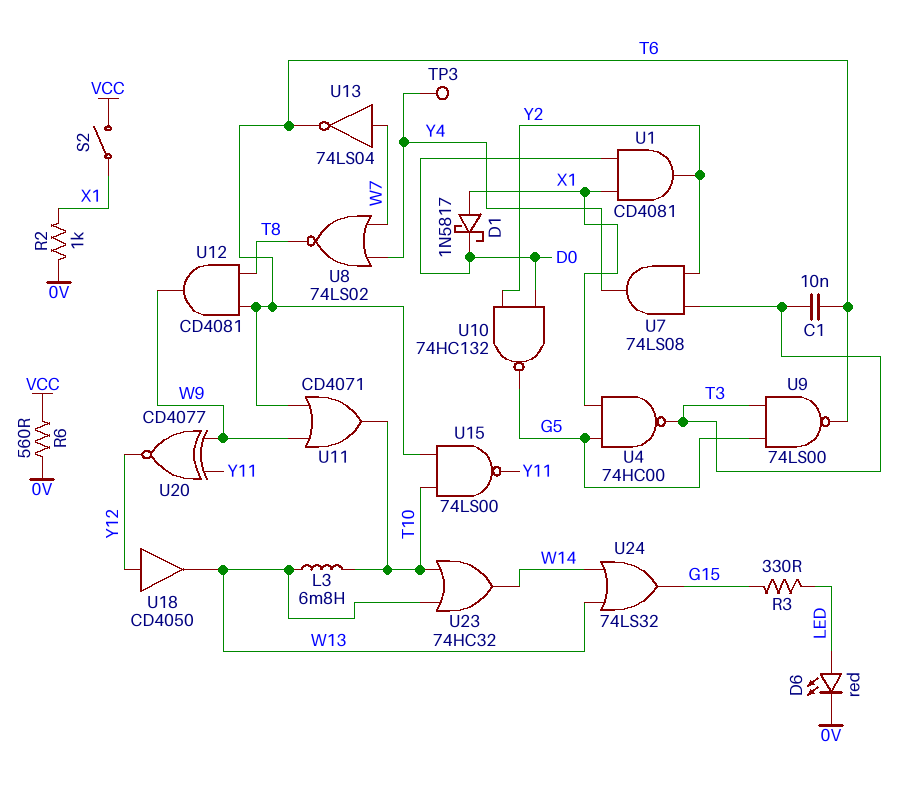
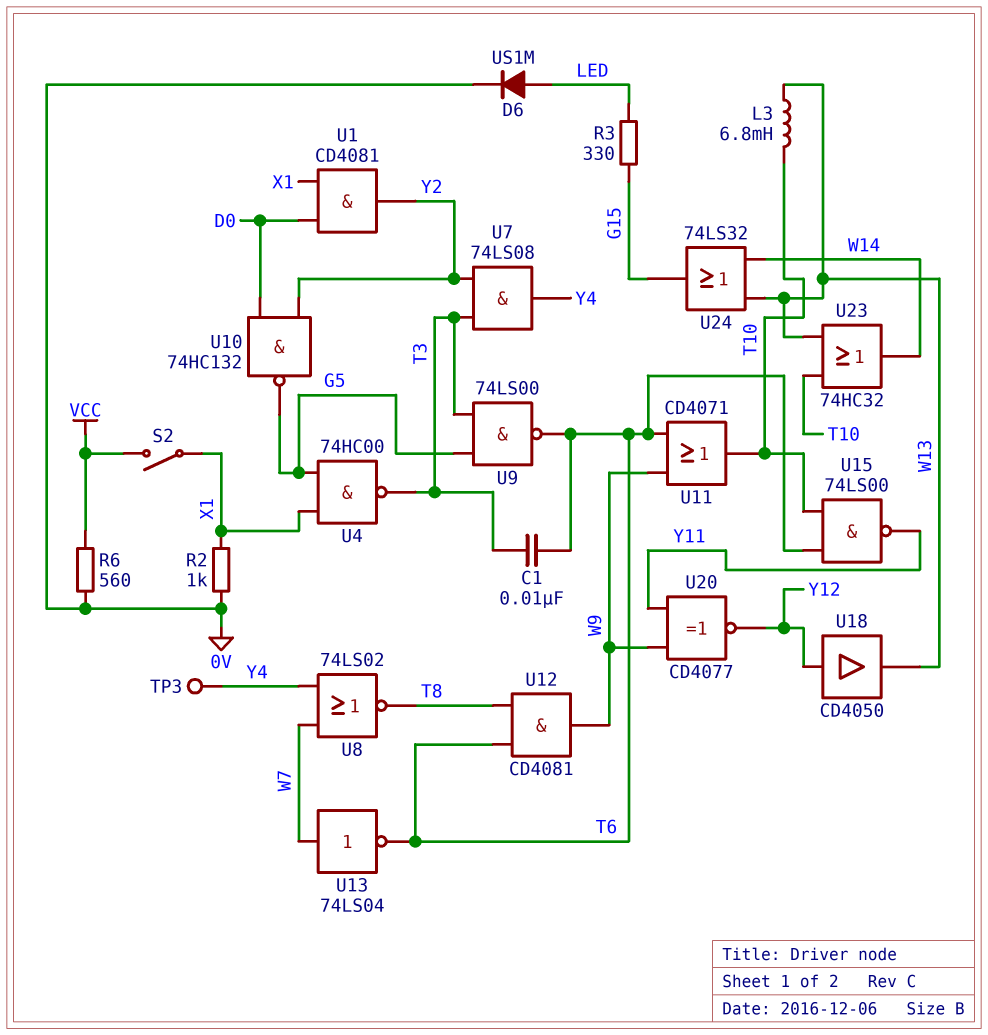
D1: schottky 1N5817 (A X1, K D0) -> none
D6: LED red (A LED, K 0V) -> diode US1M (A LED, K 0V)

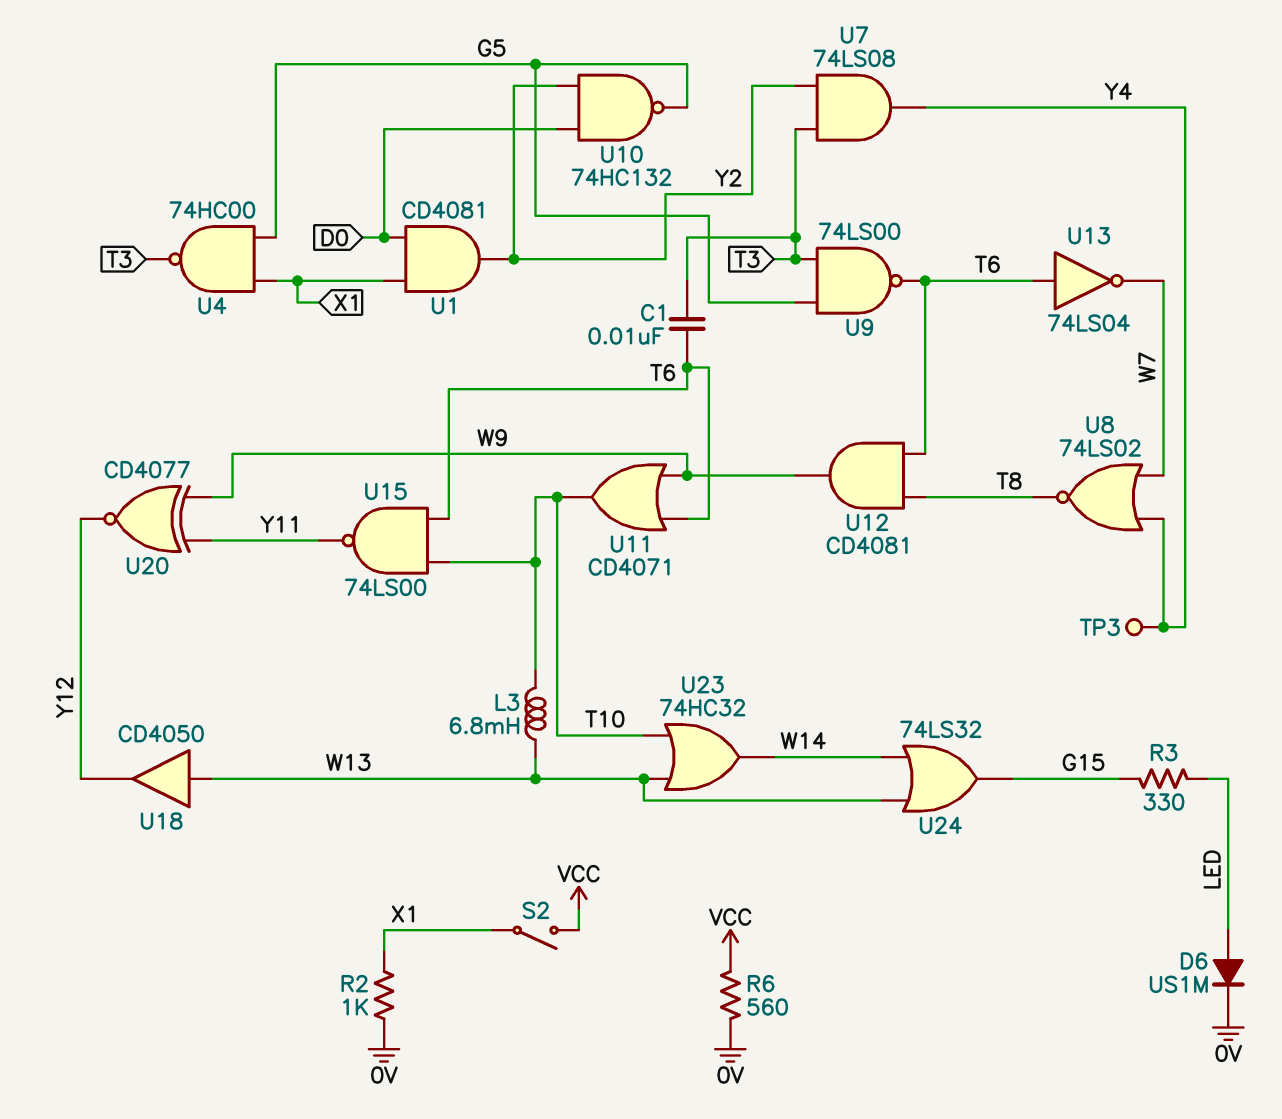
U13: NOT 74LS04 (in W7, out T6) -> NOT 74LS04 (in T6, out W7)
U18: buffer CD4050 (in Y12, out W13) -> buffer CD4050 (in W13, out Y12)

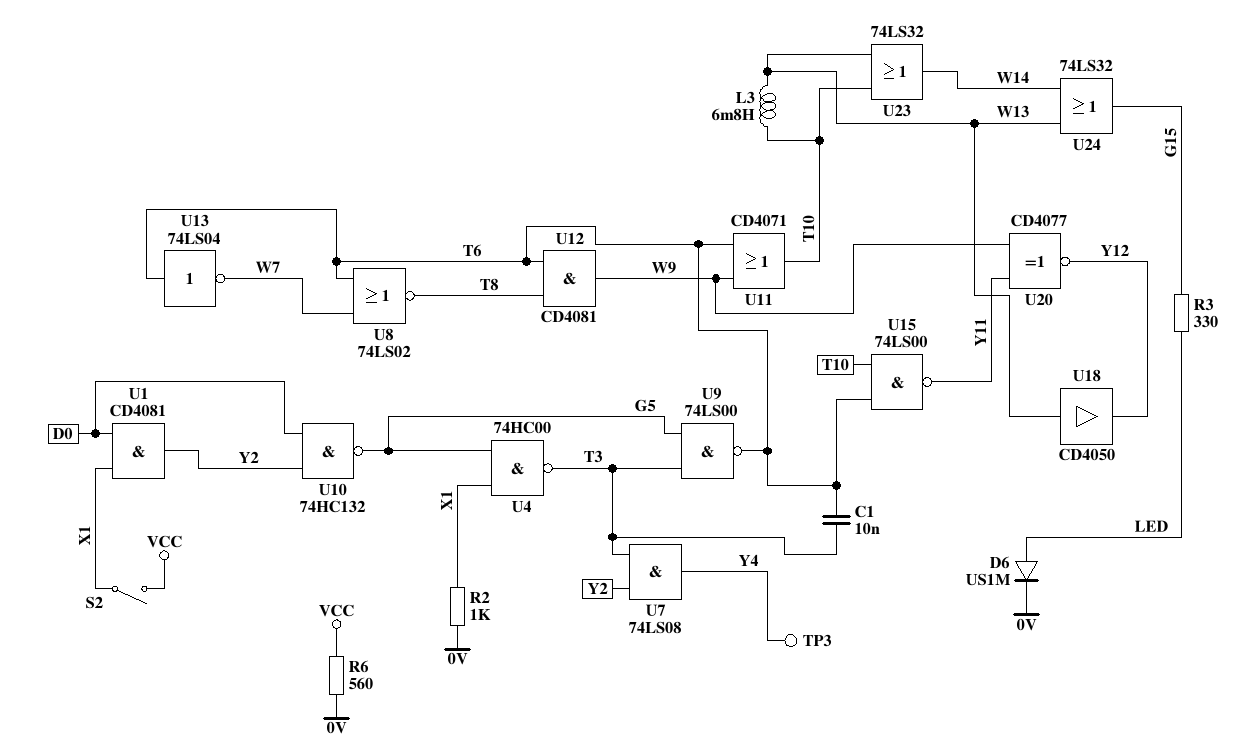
U8: NOR 74LS02 (in W7, in Y4, out T8) -> NOR 74LS02 (in T6, in W7, out T8)
U23: OR 74HC32 (in T10, in W13, out W14) -> OR 74LS32 (in T10, in W13, out W14)

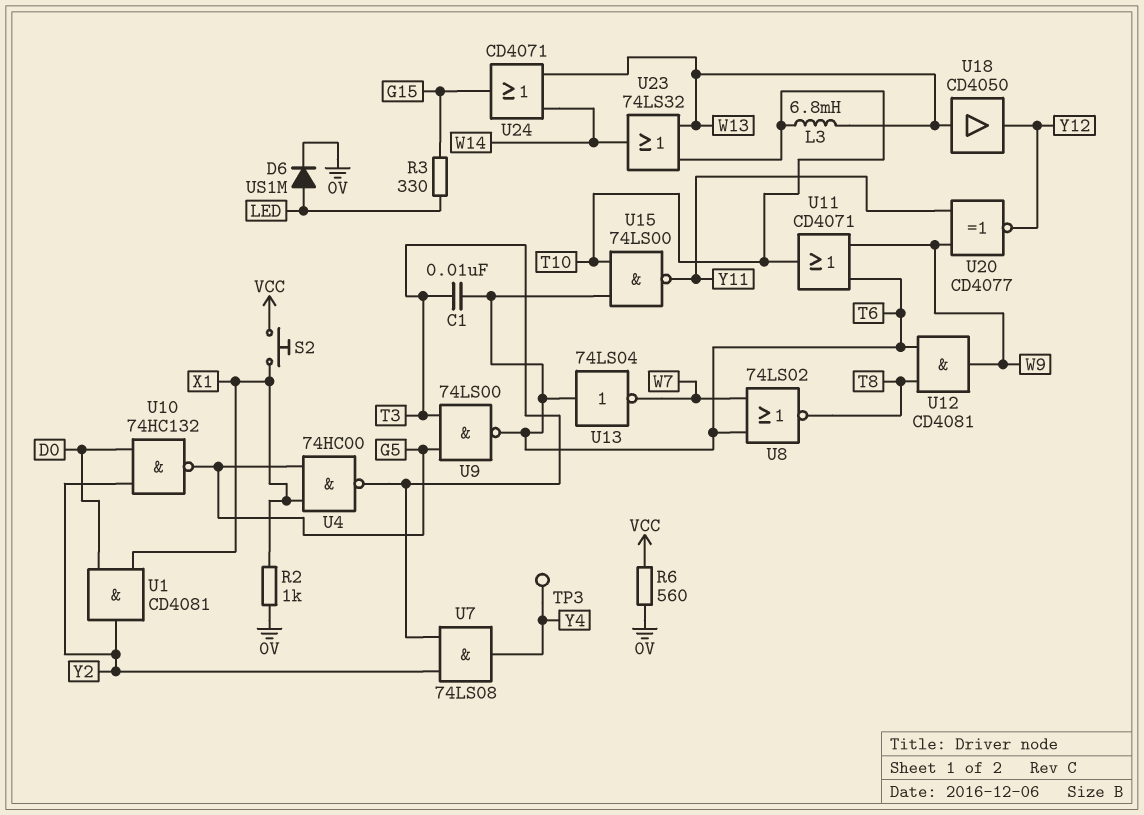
S2: switch (VCC, X1) -> button (VCC, X1)
U24: OR 74LS32 (in W13, in W14, out G15) -> OR CD4071 (in W13, in W14, out G15)

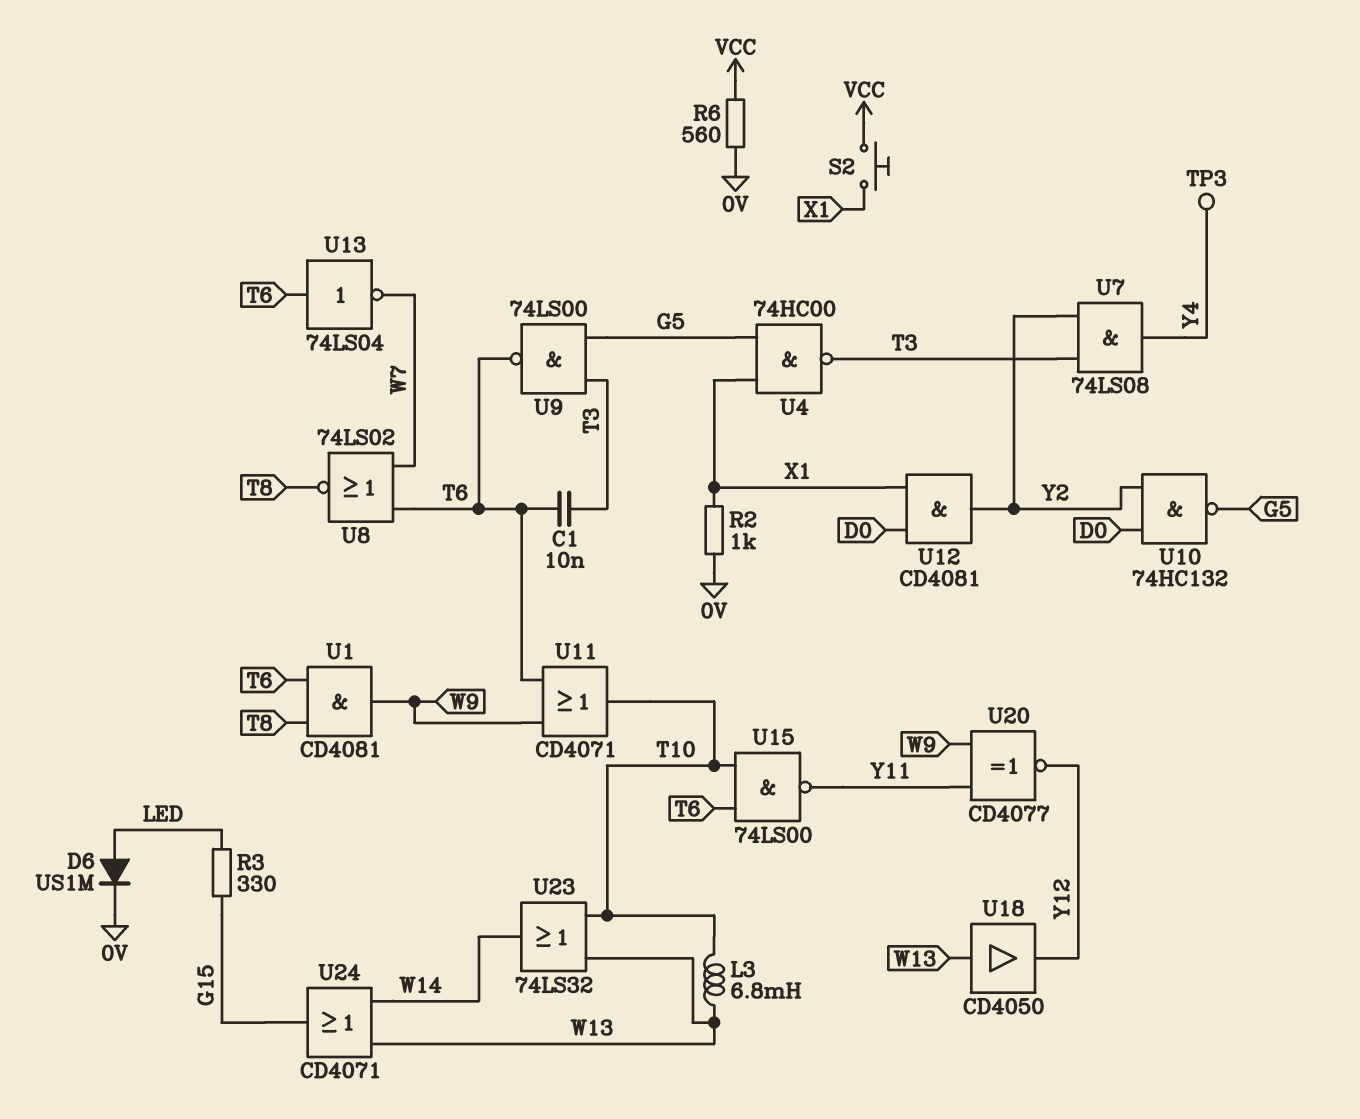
U1: AND CD4081 (in D0, in X1, out Y2) -> AND CD4081 (in T6, in T8, out W9)
U12: AND CD4081 (in T6, in T8, out W9) -> AND CD4081 (in D0, in X1, out Y2)

